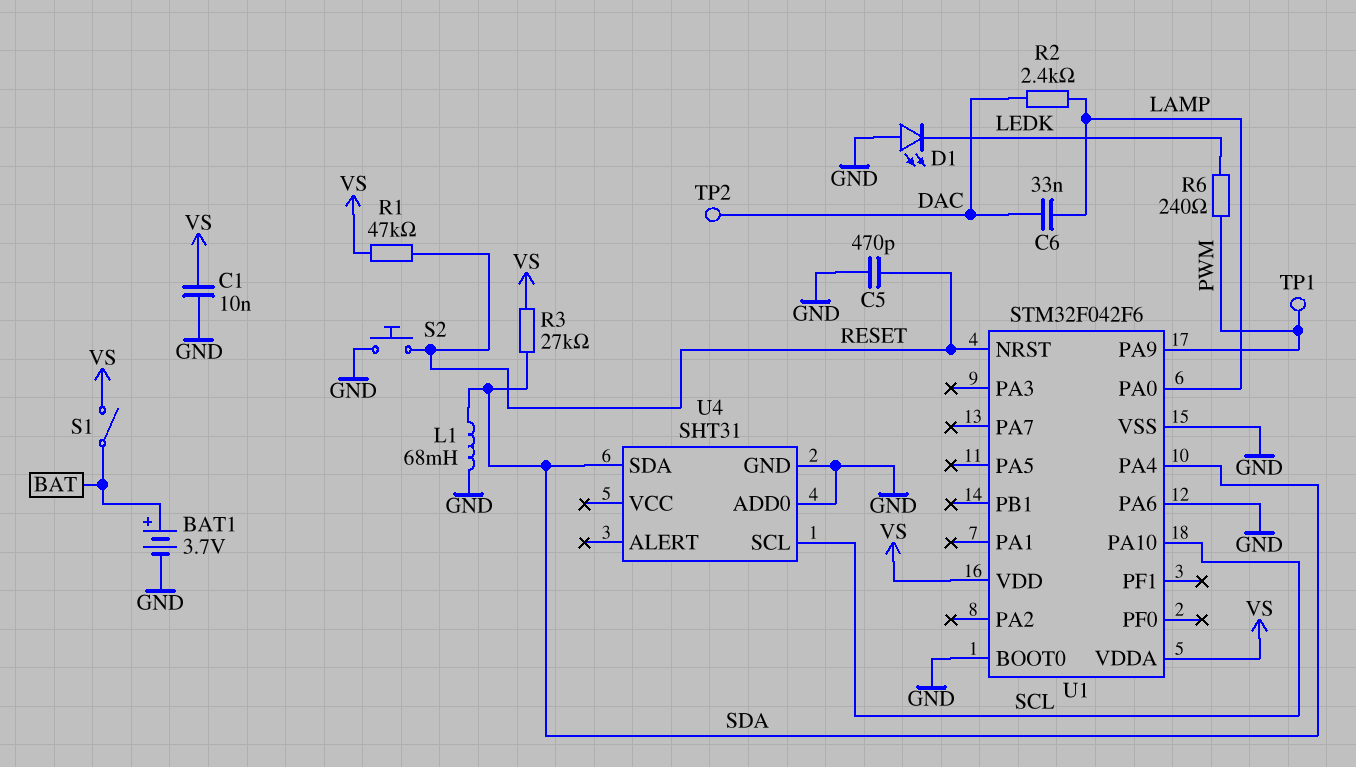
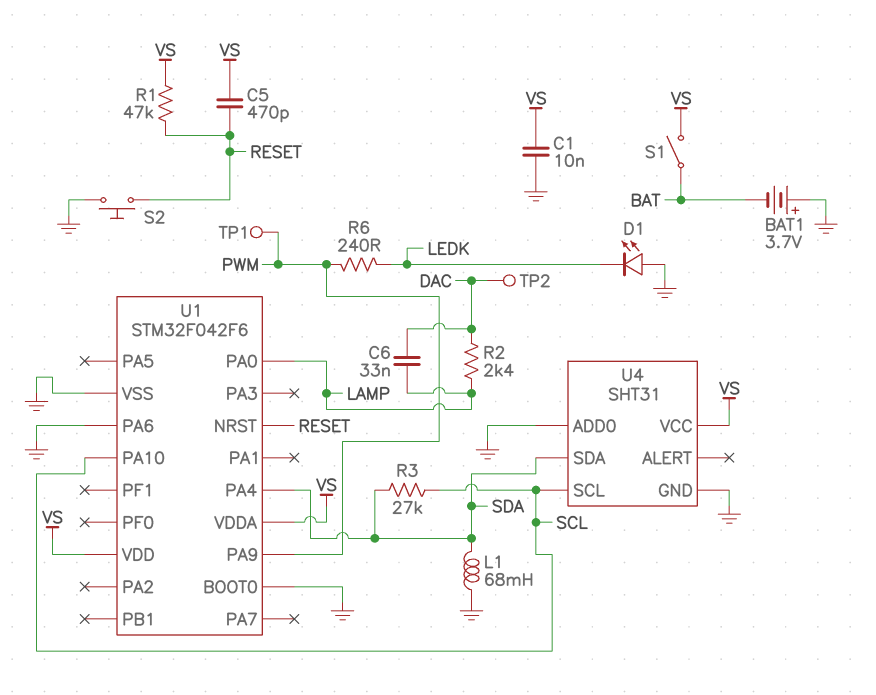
BAT1: 3.7V (plus BAT, minus GND) -> 3.7V (plus GND, minus BAT)
C5: 470pF (GND, RESET) -> 470pF (RESET, VS)
R3: 27k (SDA, VS) -> 27k (SCL, SDA)
U4 pin VCC: none -> VS

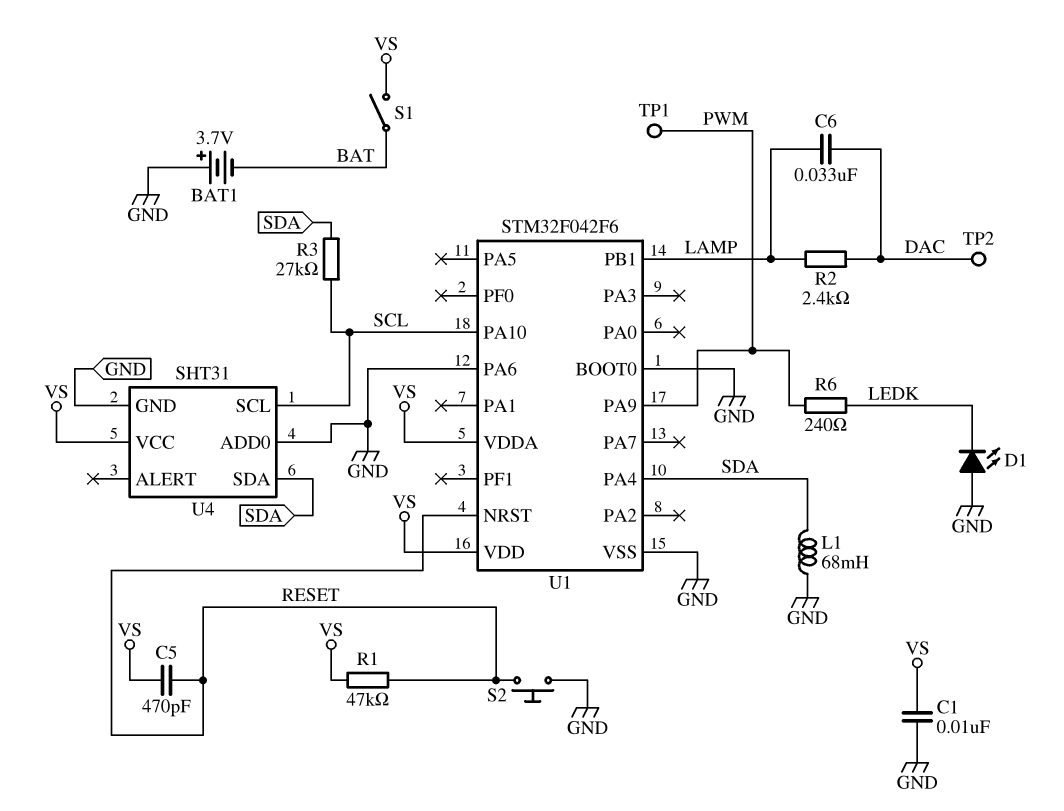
U1 pin PA0: LAMP -> none
U1 pin PB1: none -> LAMP

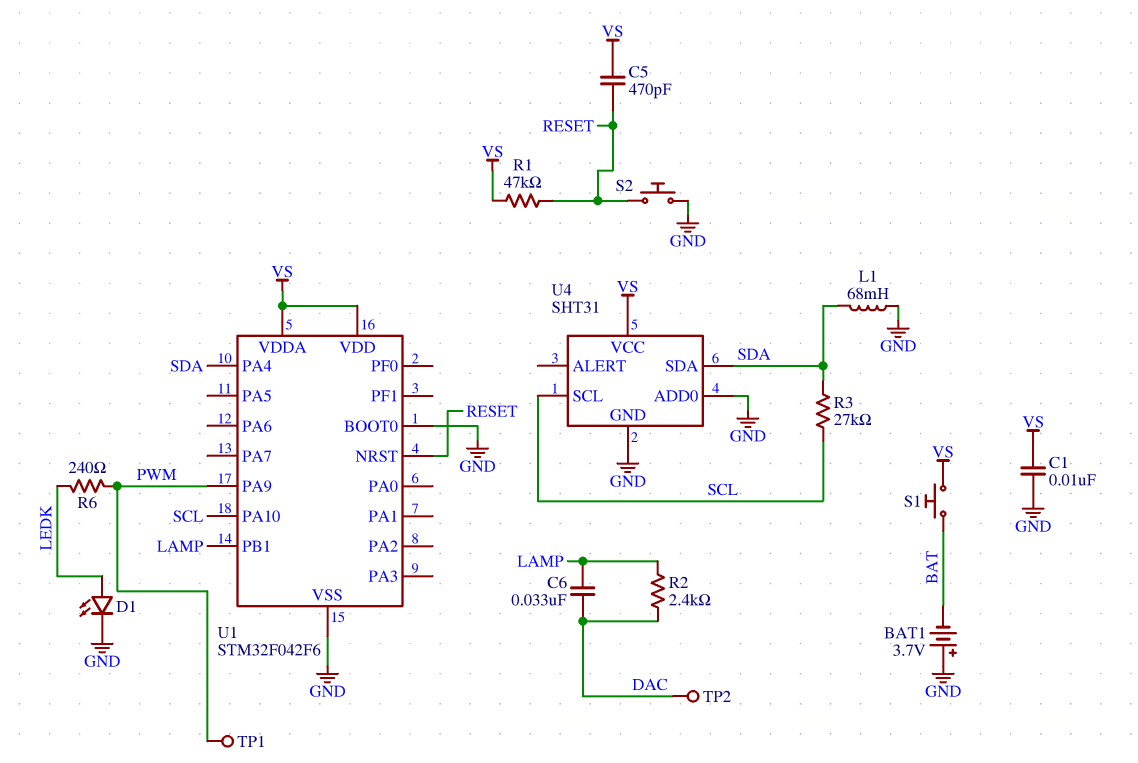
D1: LED (A GND, K LEDK) -> LED (A LEDK, K GND)
S1: switch (BAT, VS) -> button (BAT, VS)
U1 pin PA6: GND -> none

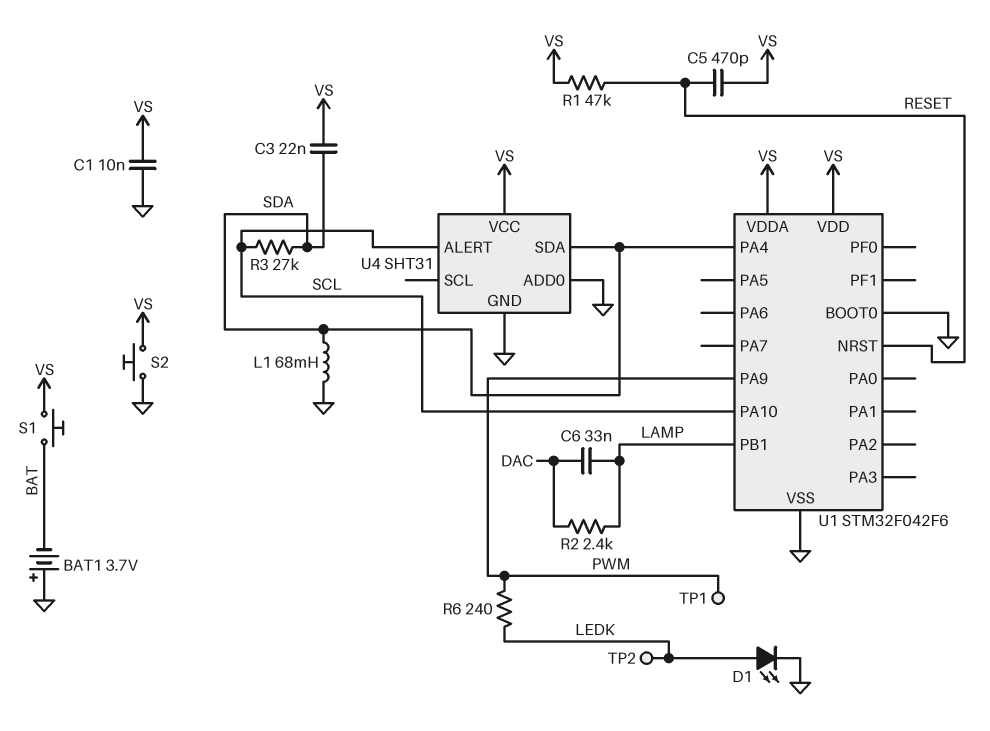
C3: none -> 22nF (SDA, VS)
S2: button (GND, RESET) -> button (GND, VS)
TP2: test point (DAC) -> test point (LEDK)
U4 pin ALERT: none -> SCL
U4 pin SCL: SCL -> none

